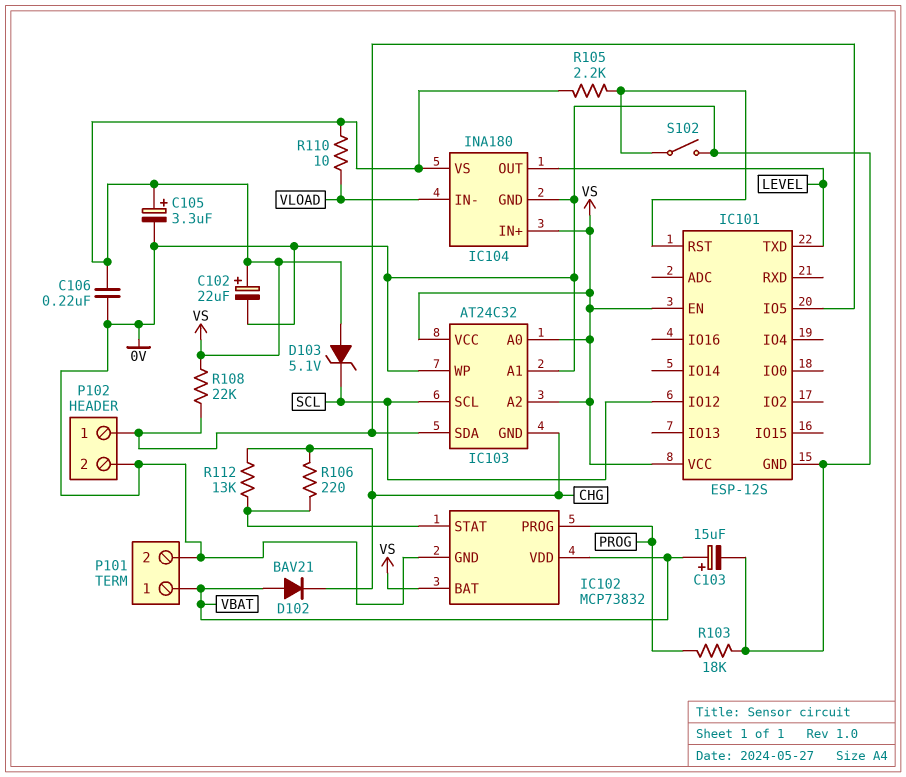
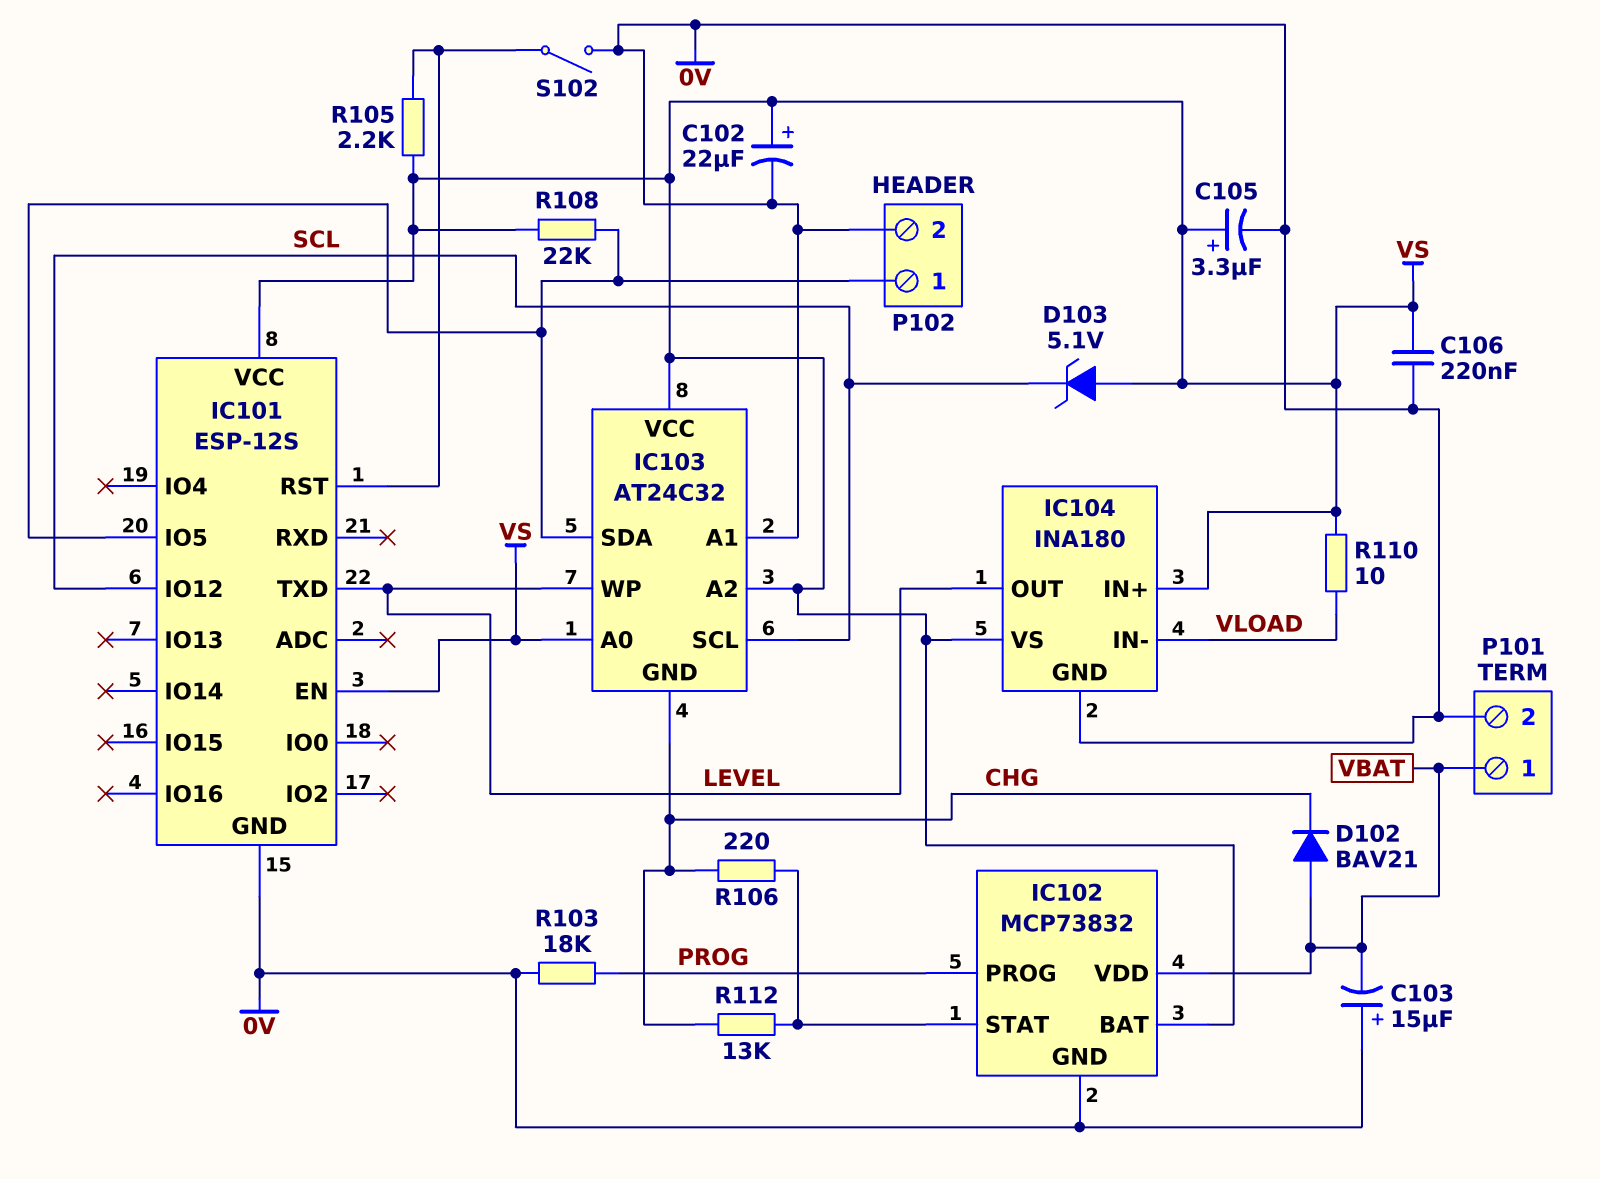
C103: 15uF (plus VBAT, minus 0V) -> 15uF (plus 0V, minus VBAT)
IC103 pin WP: 0V -> LEVEL

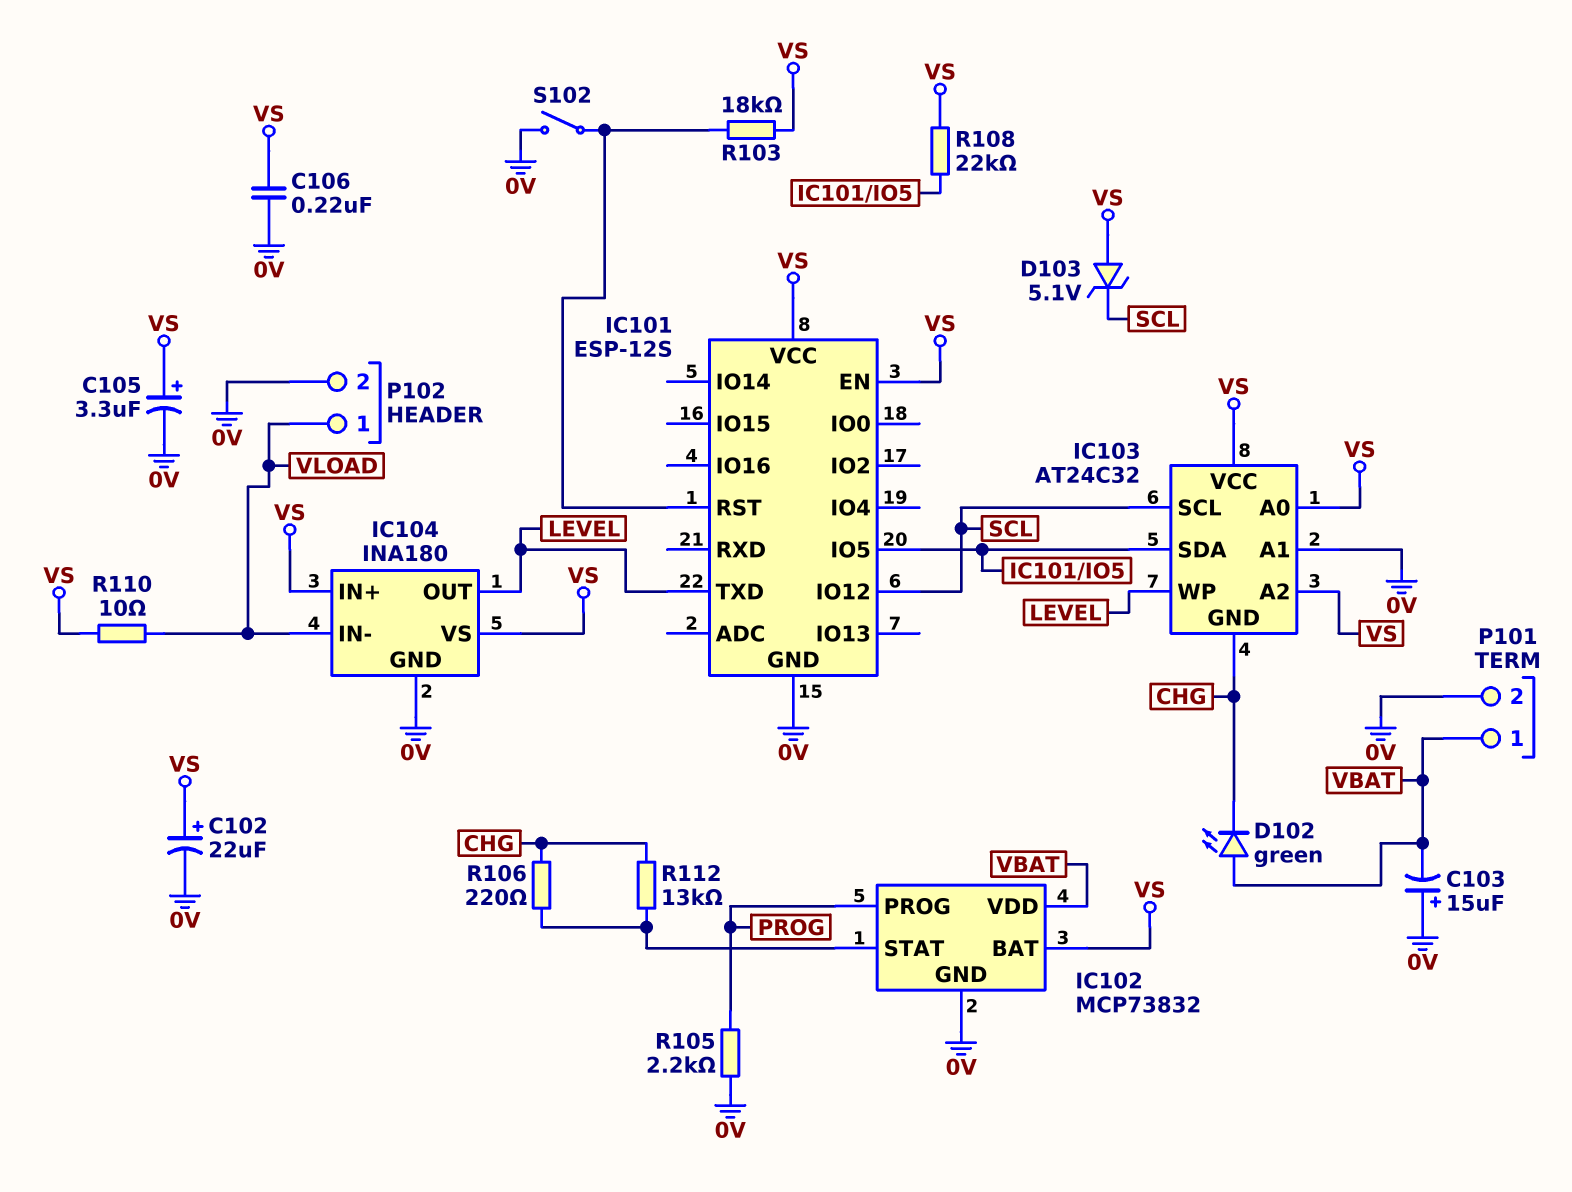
D102: diode BAV21 (A VBAT, K CHG) -> LED green (A VBAT, K CHG)
P102 pin 1: IC101/IO5 -> VLOAD
R103: 18k (0V, PROG) -> 18k (IC101/RST, VS)
R105: 2.2k (IC101/RST, VS) -> 2.2k (0V, PROG)

